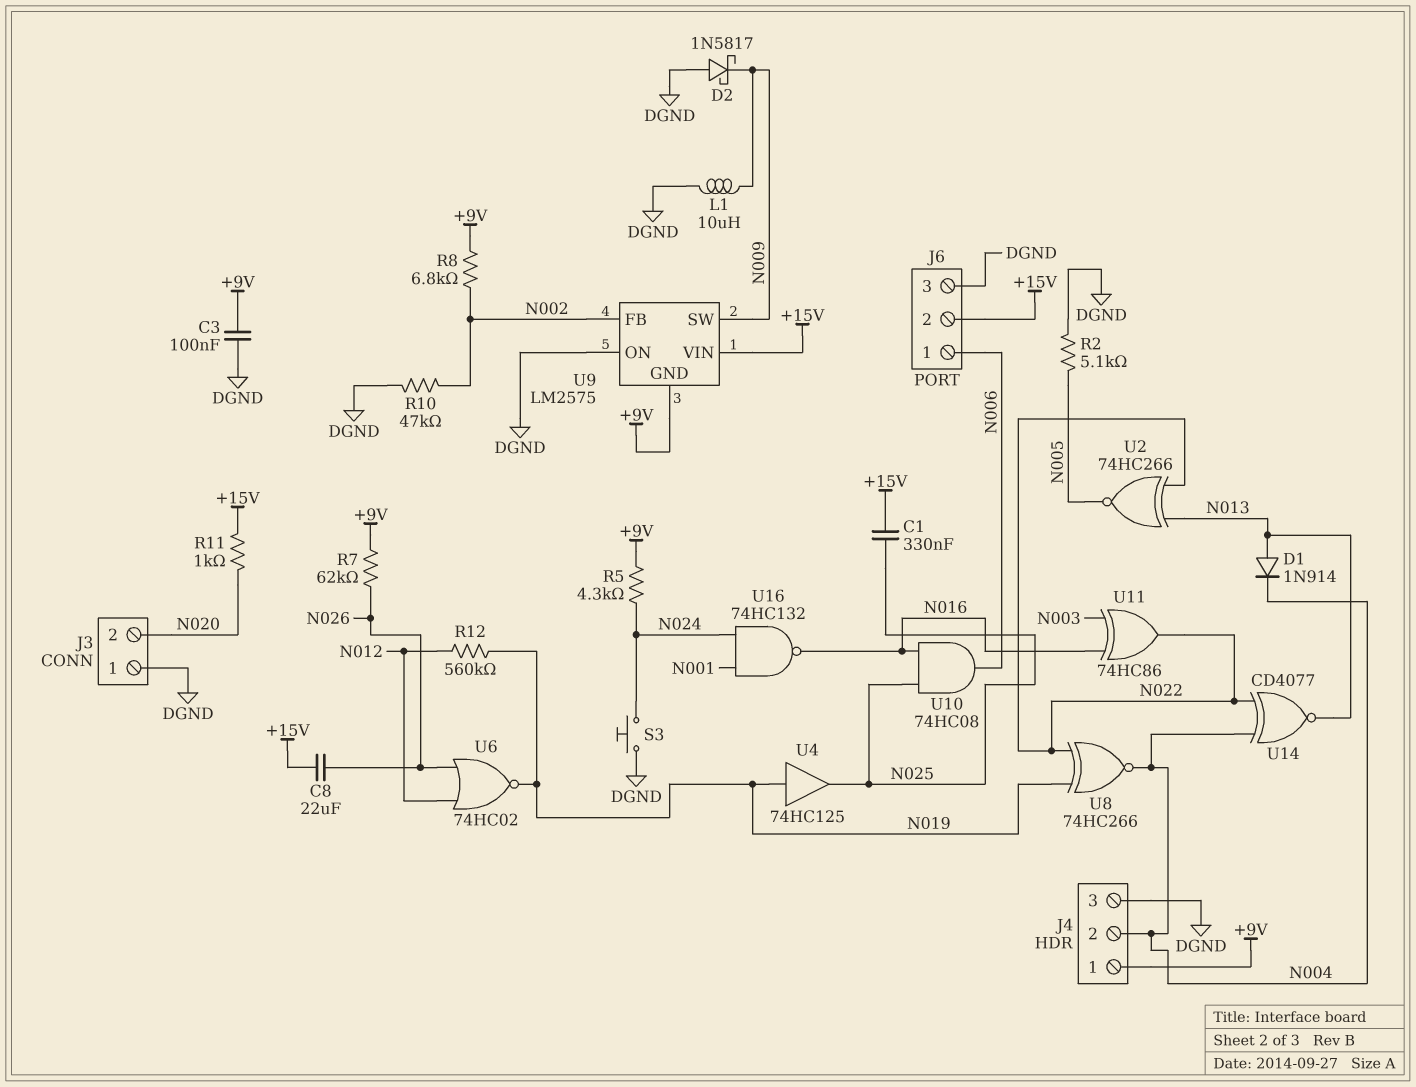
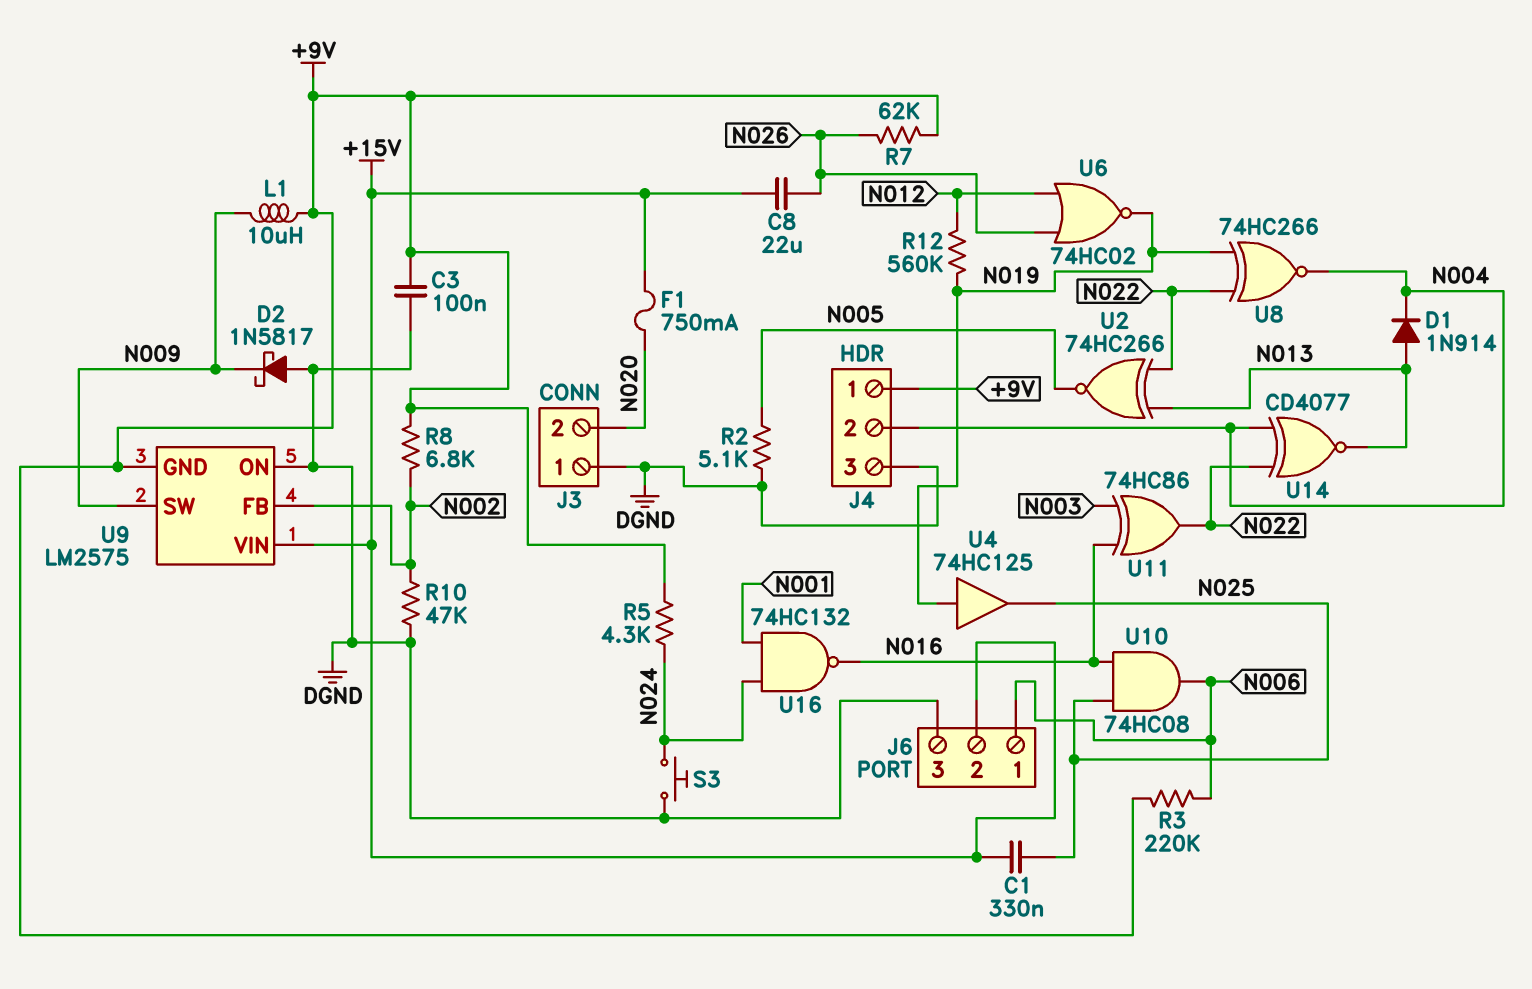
F1: none -> 750mA (+15V, N020)
L1: 10uH (DGND, N009) -> 10uH (+9V, N009)
R3: none -> 220k (+9V, N006)
R11: 1k (+15V, N020) -> none

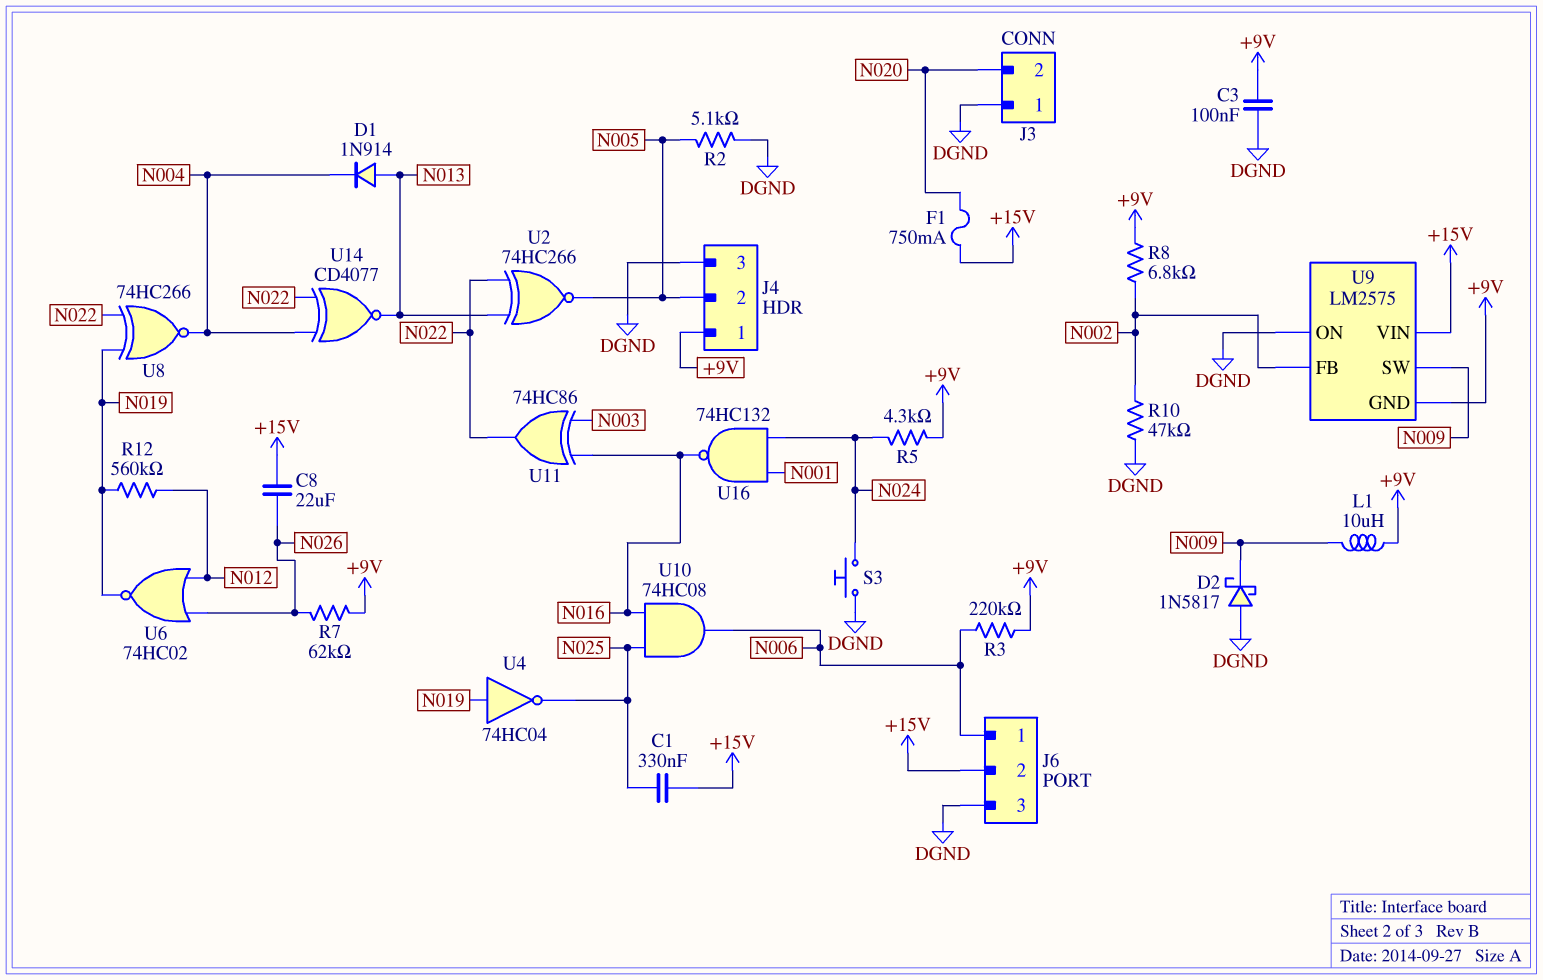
J4 pin 2: N004 -> N005
U4: buffer 74HC125 (in N019, out N025) -> NOT 74HC04 (in N019, out N025)

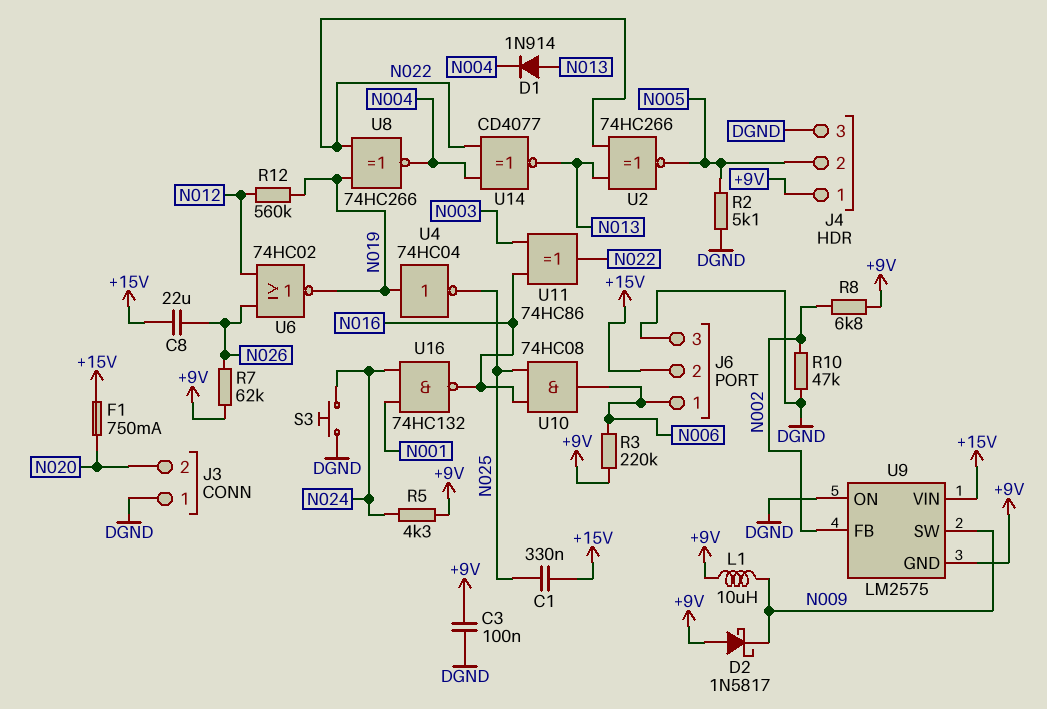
D2: schottky 1N5817 (A DGND, K N009) -> schottky 1N5817 (A +9V, K N009)

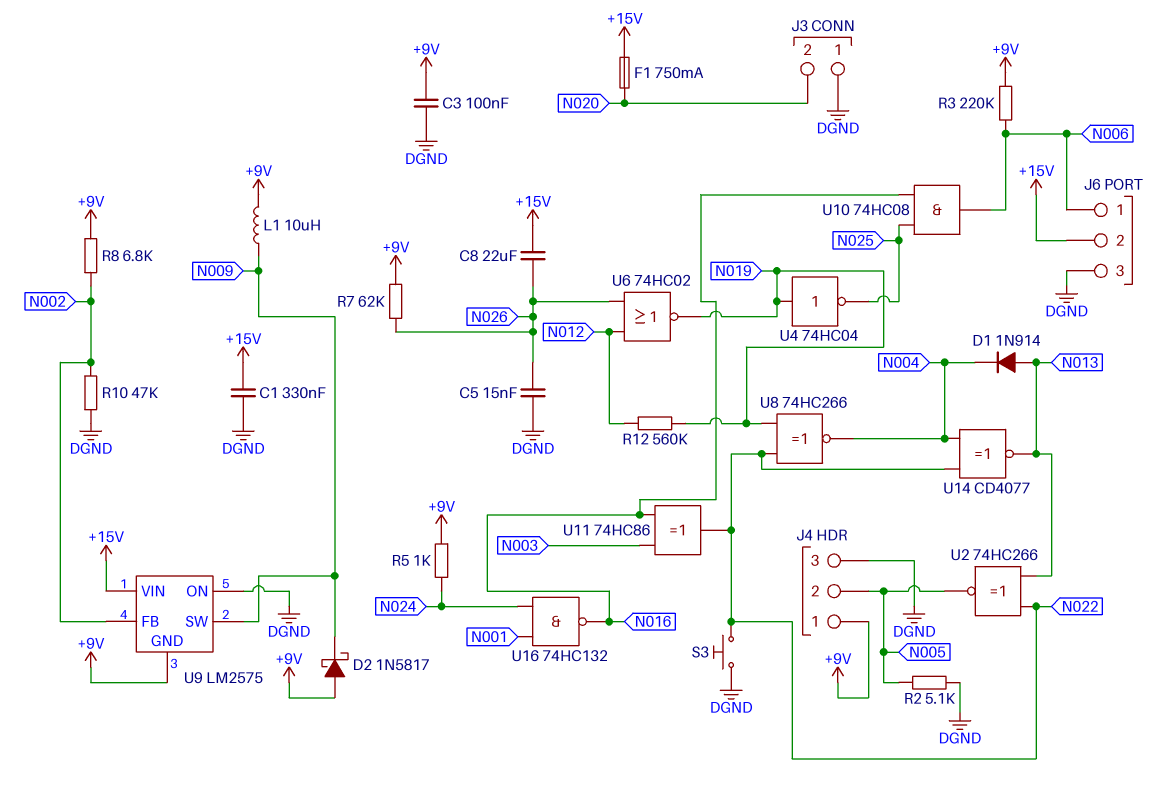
C1: 330nF (+15V, N025) -> 330nF (+15V, DGND)
C5: none -> 15nF (DGND, N026)
R5: 4.3k (+9V, N024) -> 1k (+9V, N024)
S3: button (DGND, N024) -> button (DGND, N022)

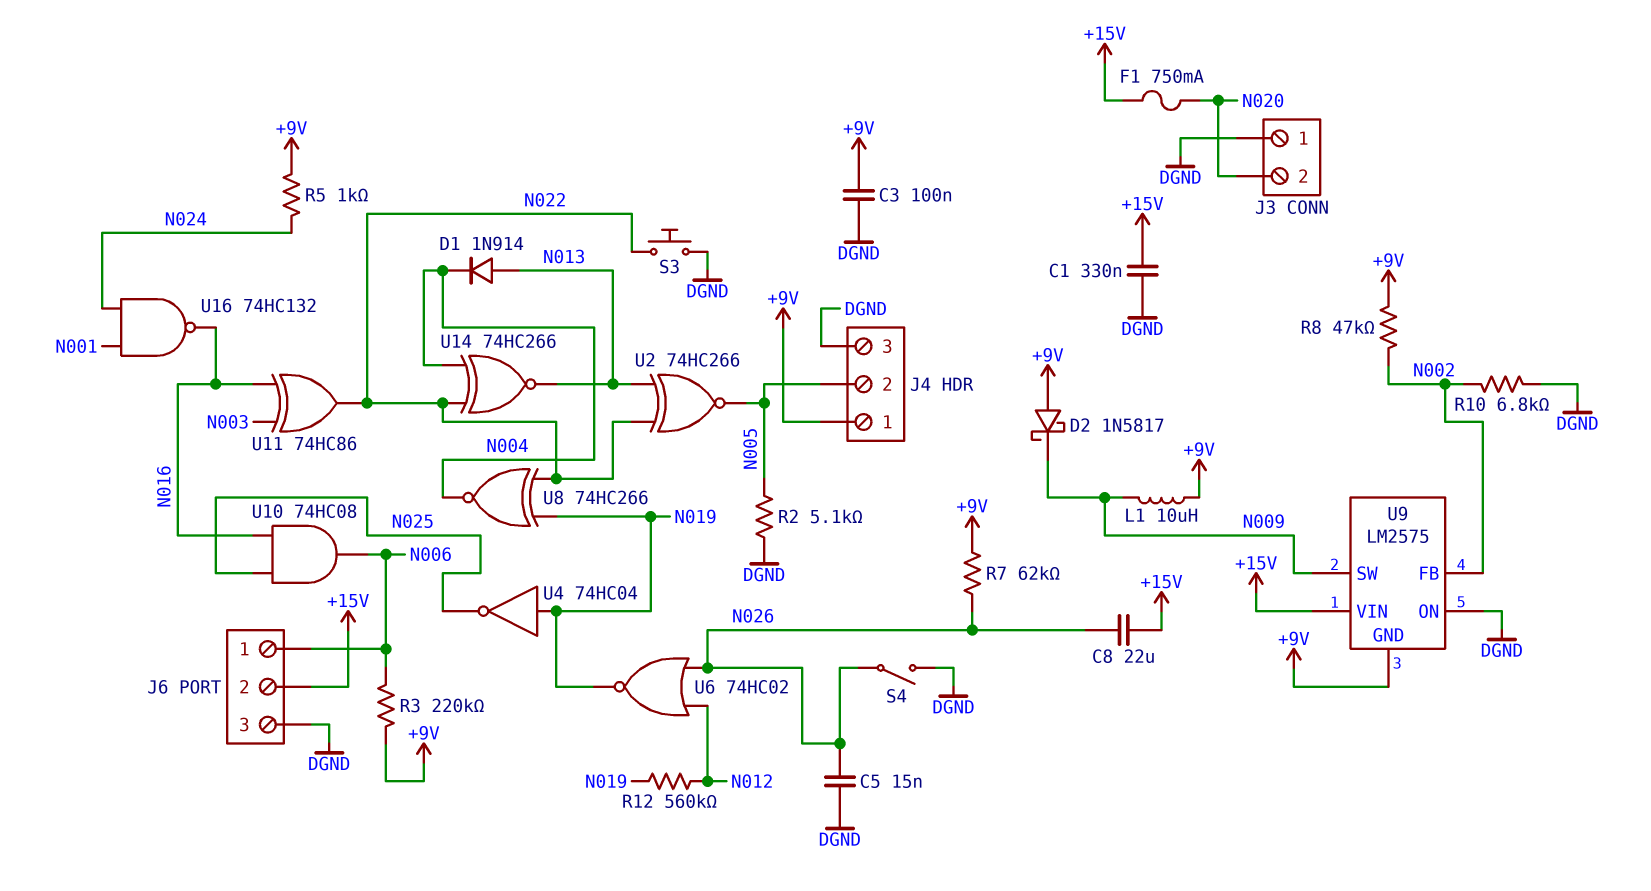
R8: 6.8k (+9V, N002) -> 47k (+9V, N002)
R10: 47k (DGND, N002) -> 6.8k (DGND, N002)
S4: none -> switch (DGND, N026)
U14: XNOR CD4077 (in N004, in N022, out N013) -> XNOR 74HC266 (in N004, in N022, out N013)

